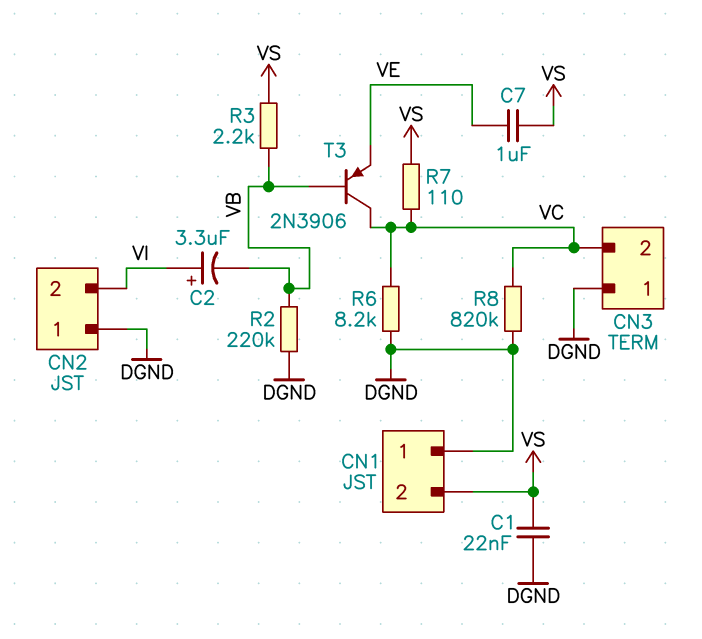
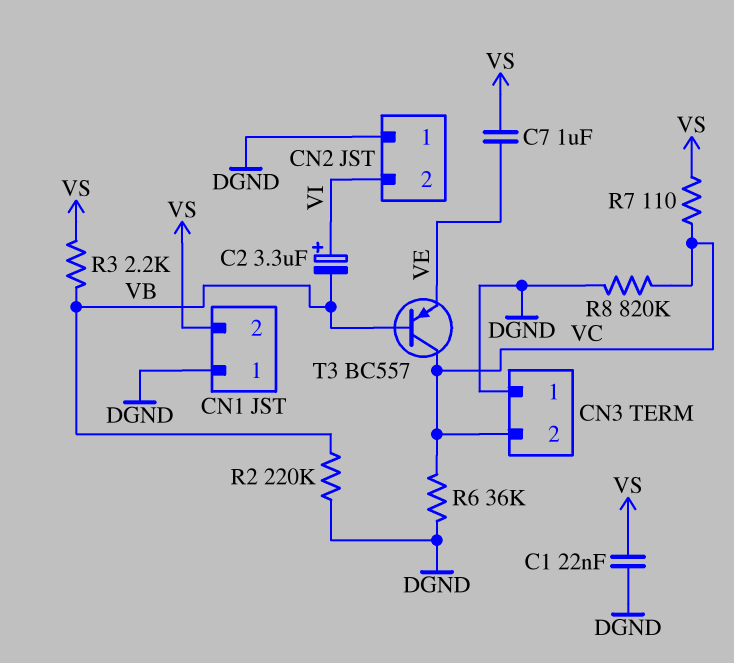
R6: 8.2k (DGND, VC) -> 36k (DGND, VC)
T3: PNP 2N3906 (B VB, C VC, E VE) -> PNP BC557 (B VB, C VC, E VE)

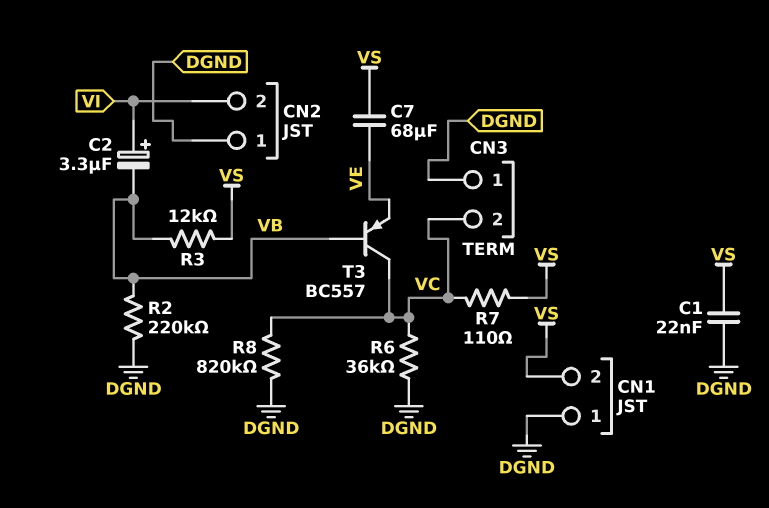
C7: 1uF (VE, VS) -> 68uF (VE, VS)
R3: 2.2k (VB, VS) -> 12k (VB, VS)

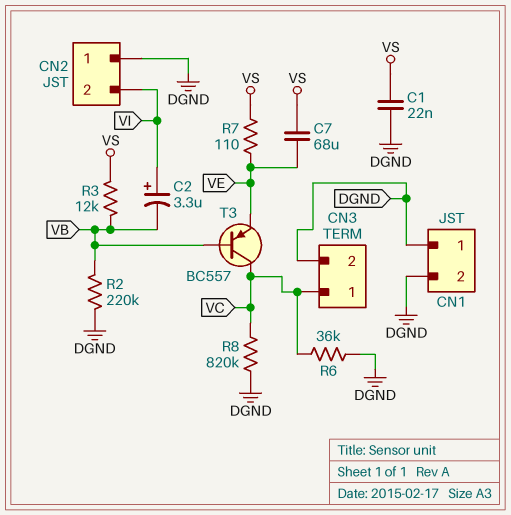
CN1 pin 2: VS -> DGND
CN3 pin 1: DGND -> VC
CN3 pin 2: VC -> DGND
R7: 110 (VC, VS) -> 110 (VE, VS)

